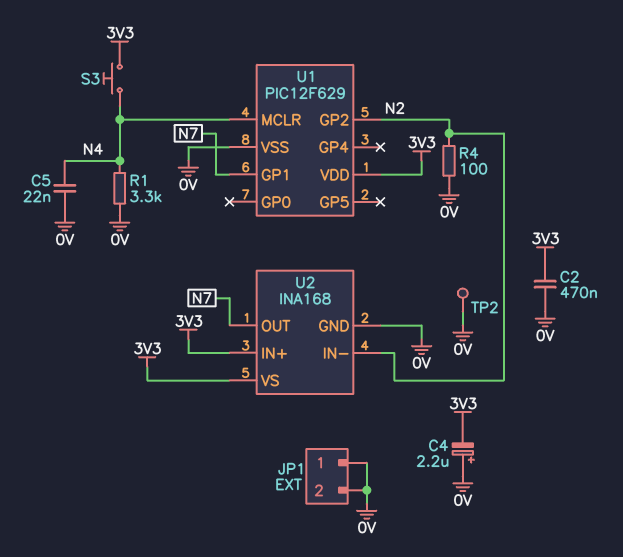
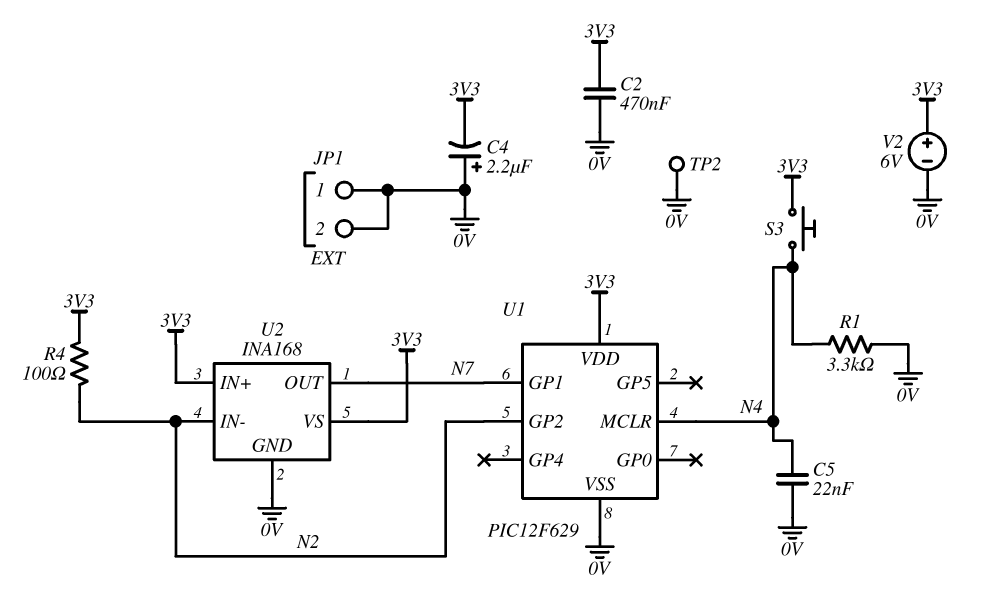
R4: 100 (0V, N2) -> 100 (3V3, N2)
V2: none -> 6V (plus 3V3, minus 0V)

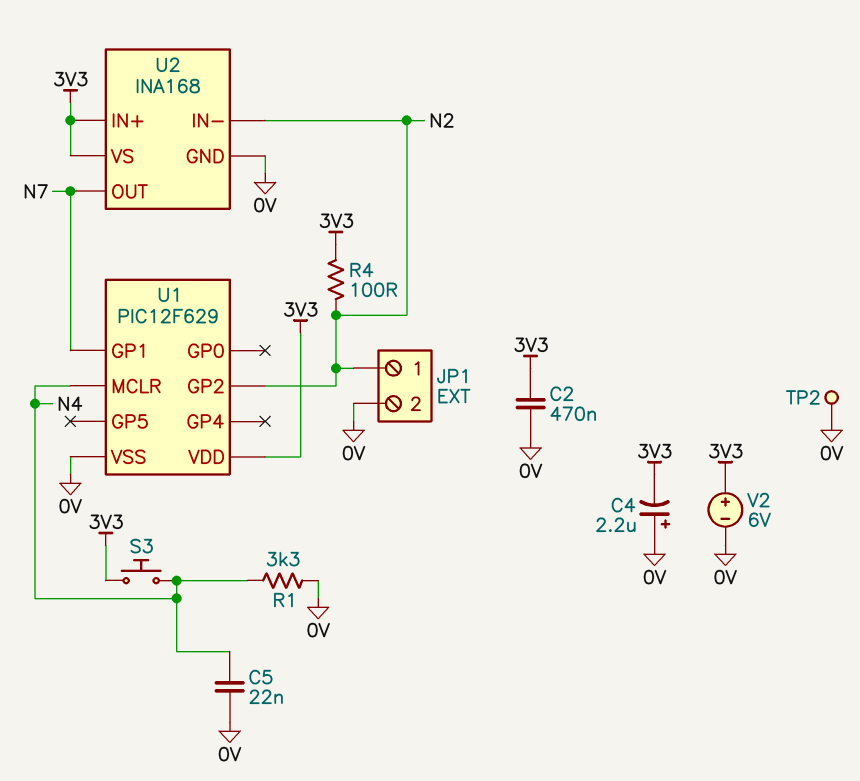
JP1 pin 1: 0V -> N2

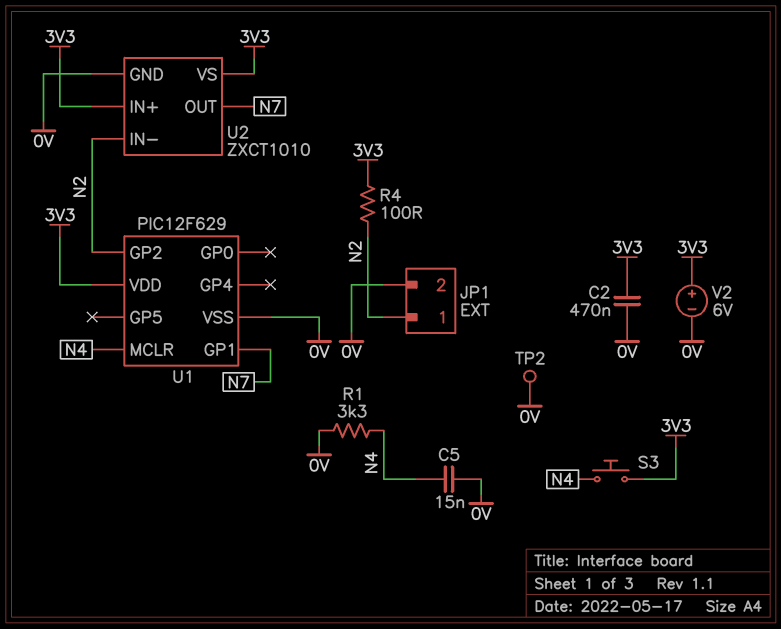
C4: 2.2uF (plus 0V, minus 3V3) -> none
C5: 22nF (0V, N4) -> 15nF (0V, N4)
U2: INA168 -> ZXCT1010

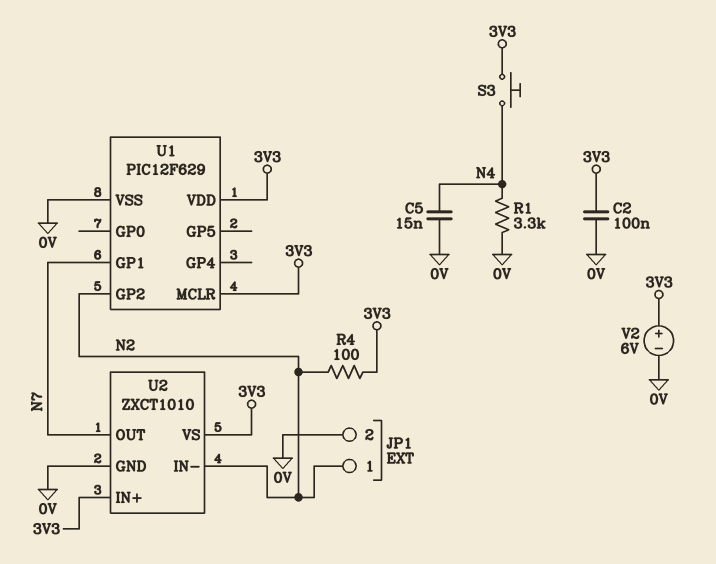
C2: 470nF (0V, 3V3) -> 100nF (0V, 3V3)
TP2: test point (0V) -> none
U1 pin MCLR: N4 -> 3V3

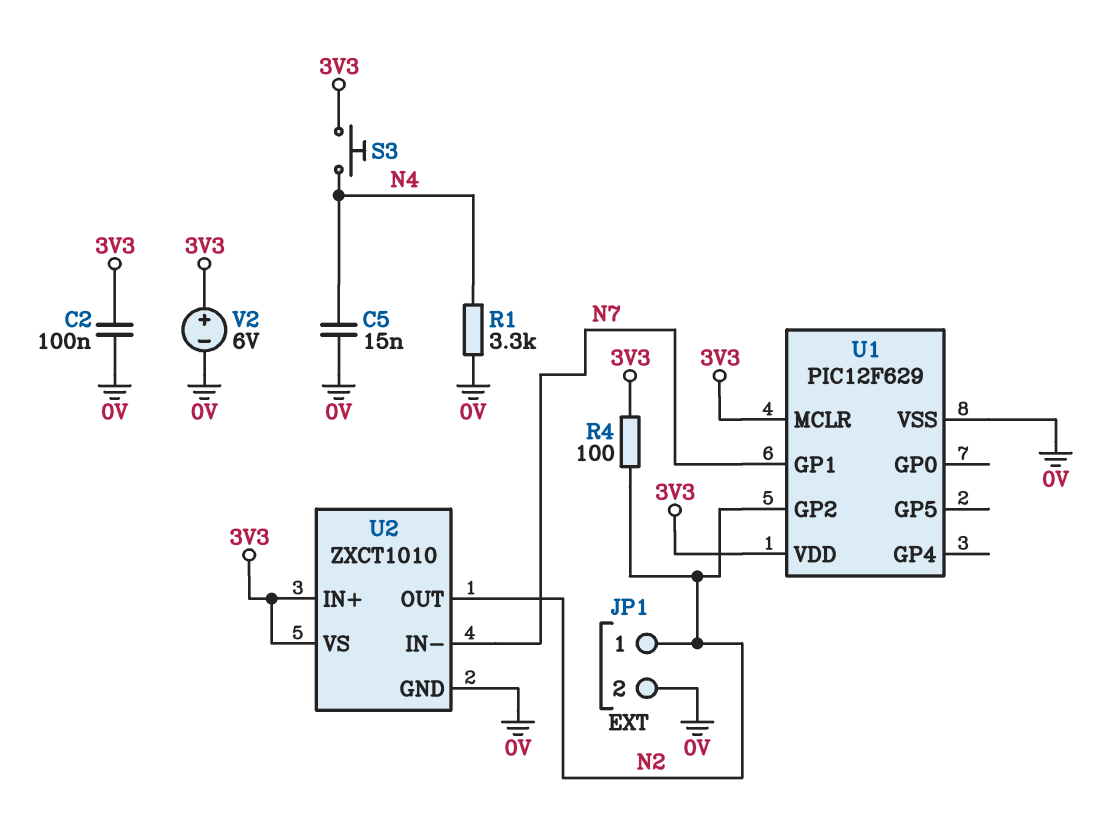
U2 pin IN-: N2 -> N7
U2 pin OUT: N7 -> N2

